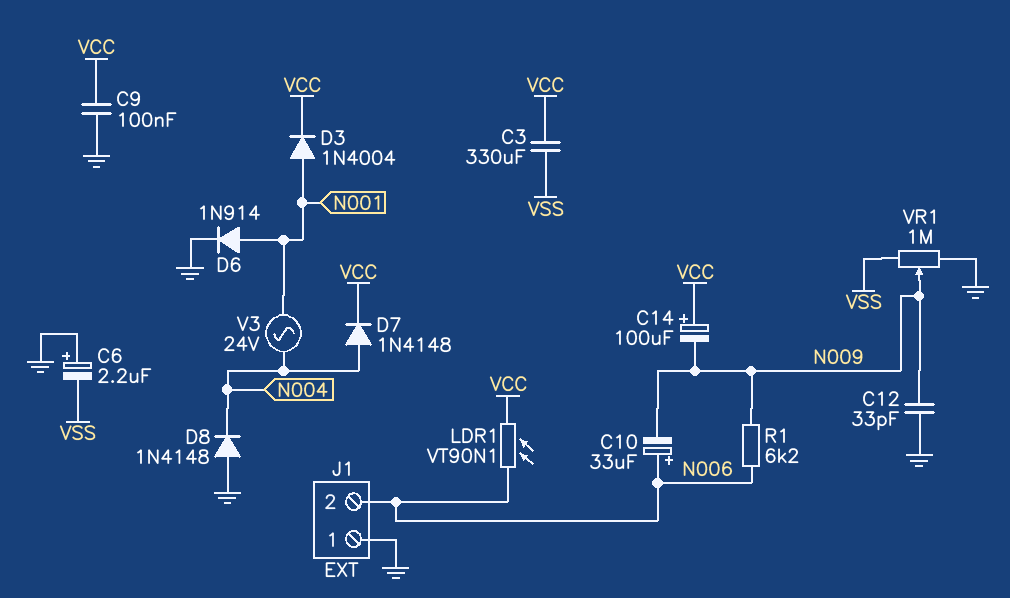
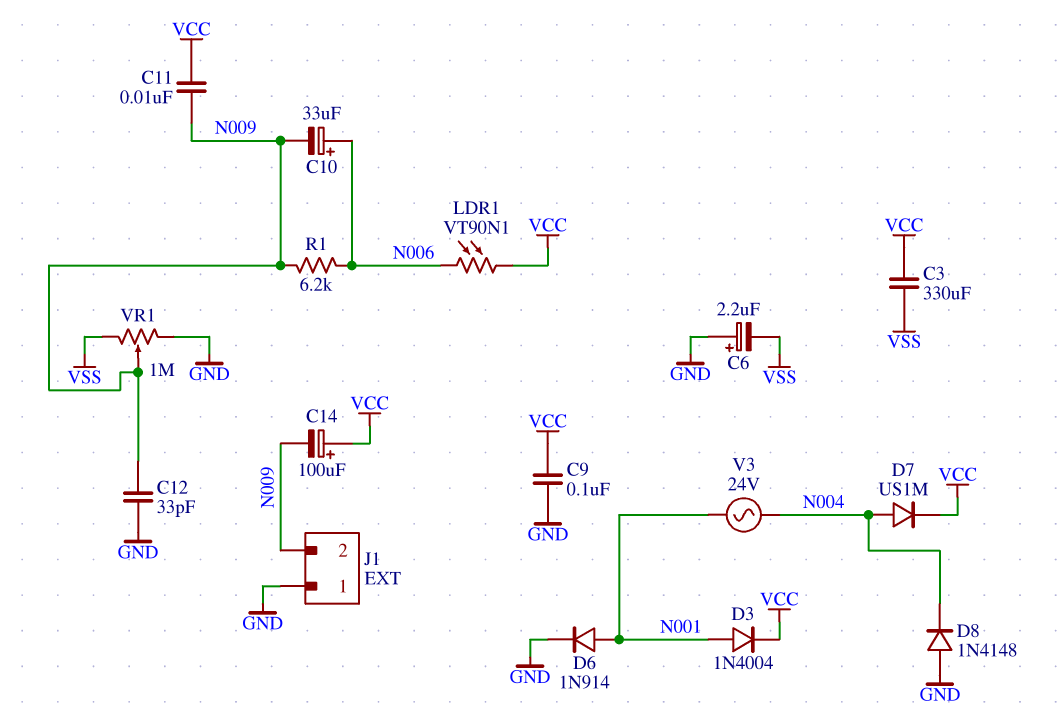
C11: none -> 10nF (N009, VCC)
D7: diode 1N4148 (A N004, K VCC) -> diode US1M (A N004, K VCC)
J1 pin 2: N006 -> N009

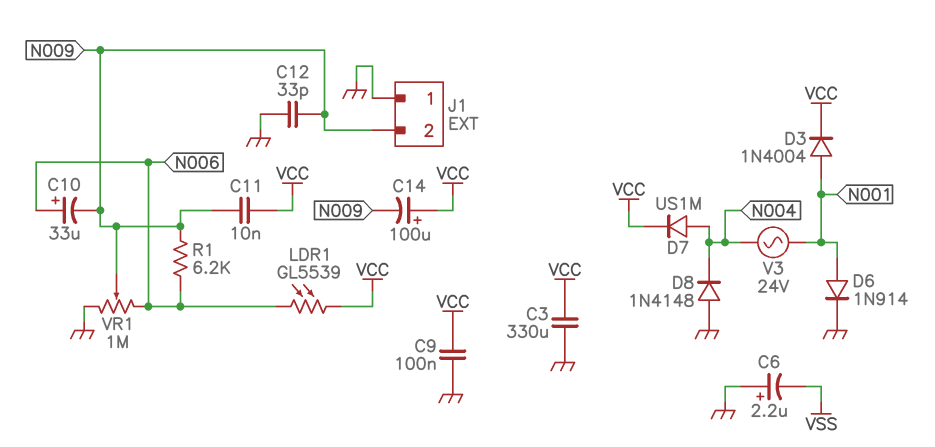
C3: 330uF (VCC, VSS) -> 330uF (GND, VCC)
LDR1: VT90N1 (N006, VCC) -> GL5539 (N006, VCC)
VR1: 1M (GND, VSS, wiper N009) -> 1M (GND, N006, wiper N009)

